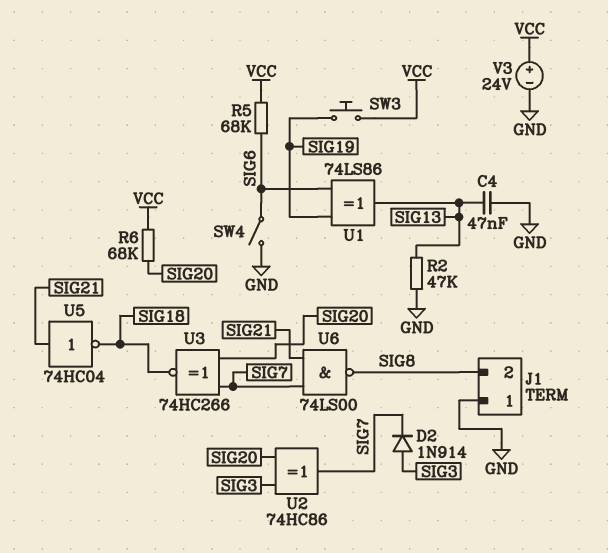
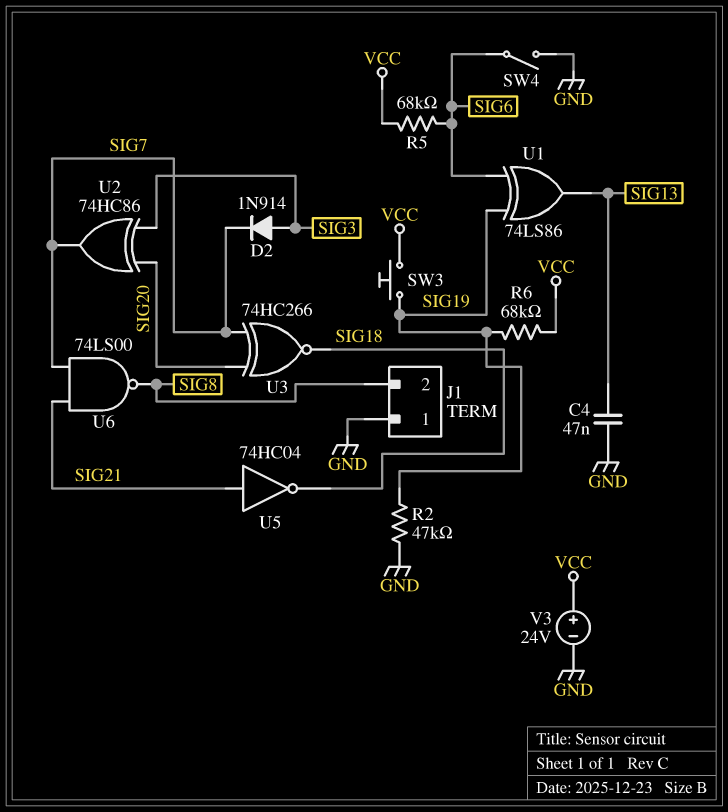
R2: 47k (GND, SIG13) -> 47k (GND, SIG19)
R6: 68k (SIG20, VCC) -> 68k (SIG19, VCC)

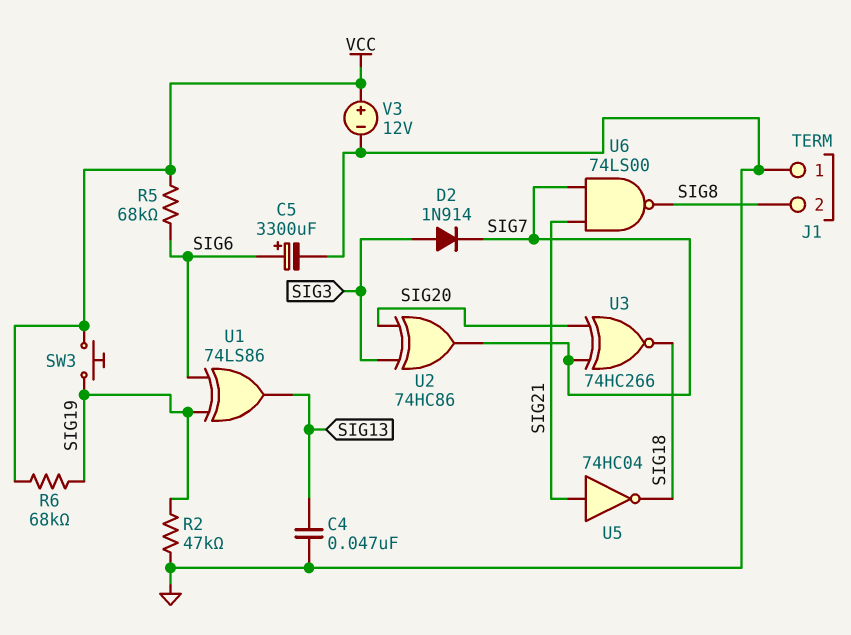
C5: none -> 3300uF (plus SIG6, minus GND)
SW4: switch (GND, SIG6) -> none
V3: 24V (plus VCC, minus GND) -> 12V (plus VCC, minus GND)

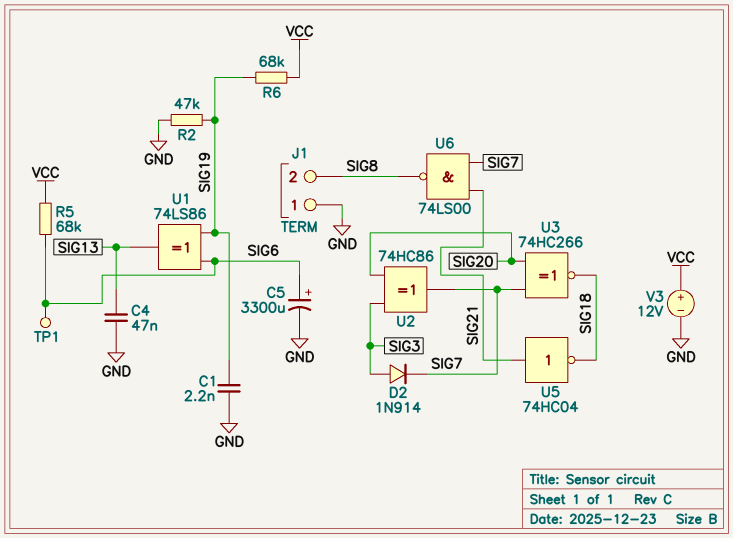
C1: none -> 2.2nF (GND, SIG19)
SW3: button (SIG19, VCC) -> none
TP1: none -> test point (SIG6)

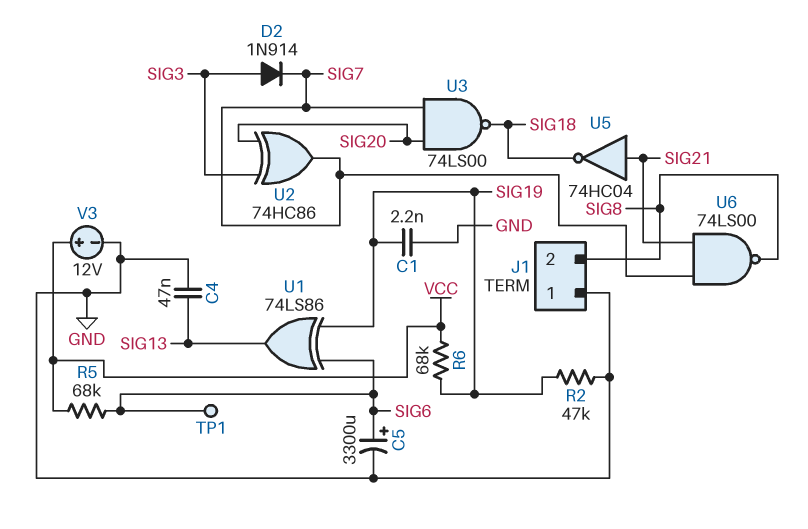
U3: XNOR 74HC266 (in SIG7, in SIG20, out SIG18) -> NAND 74LS00 (in SIG7, in SIG20, out SIG18)

